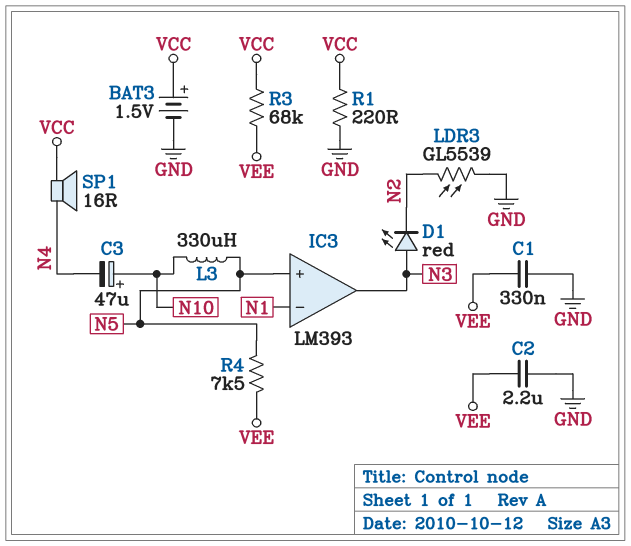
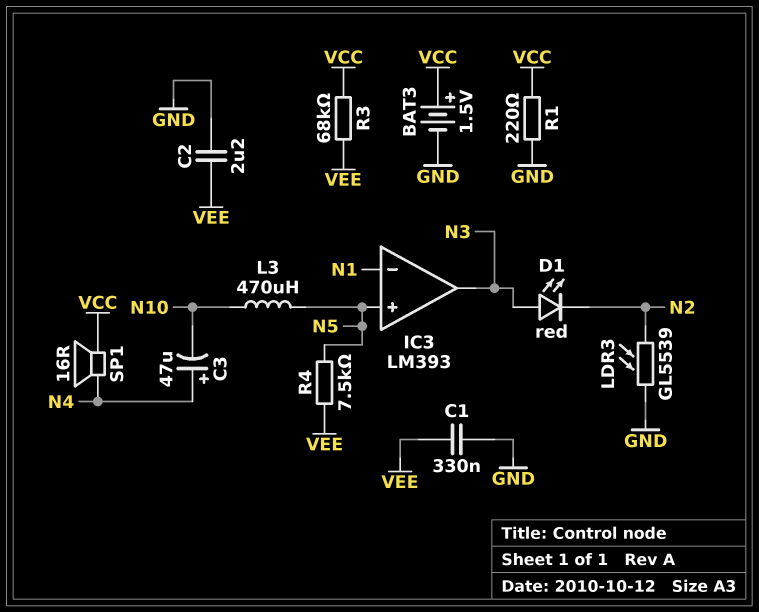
C3: 47uF (plus N10, minus N4) -> 47uF (plus N4, minus N10)
L3: 330uH (N5, N10) -> 470uH (N5, N10)

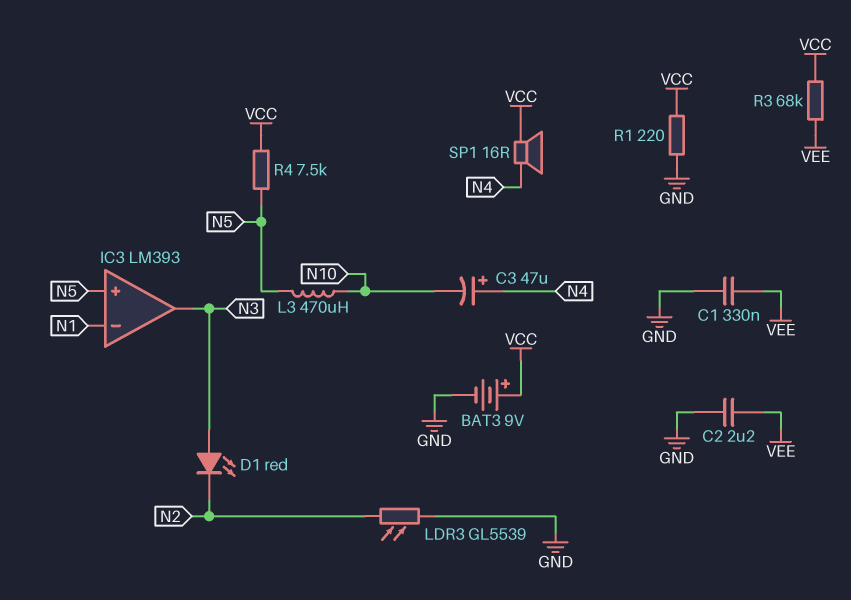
BAT3: 1.5V (plus VCC, minus GND) -> 9V (plus VCC, minus GND)
R4: 7.5k (N5, VEE) -> 7.5k (N5, VCC)

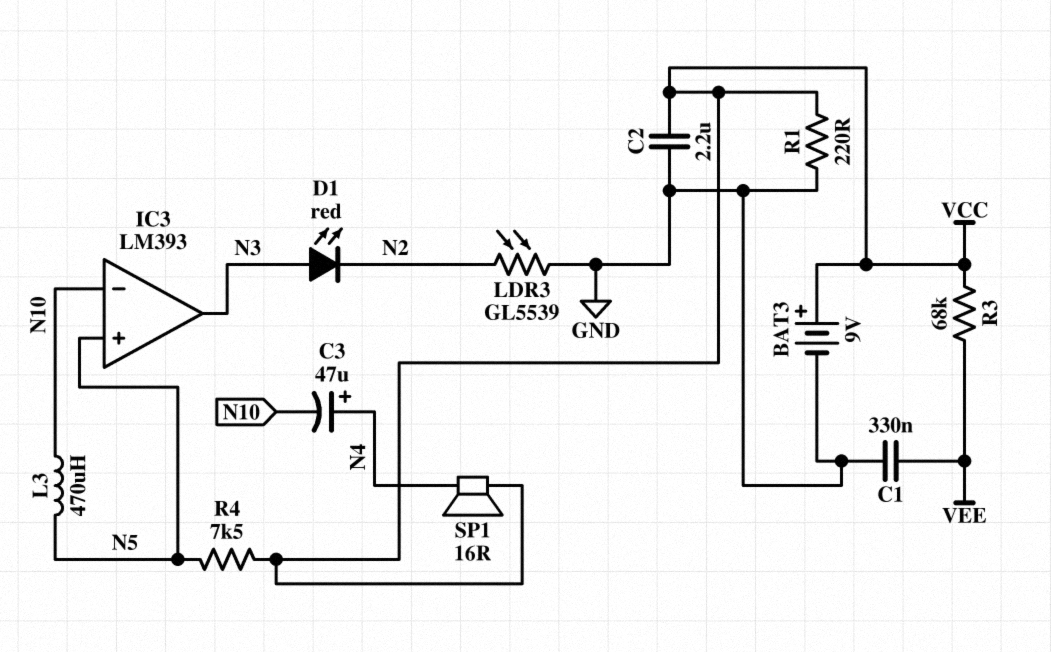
C2: 2.2uF (GND, VEE) -> 2.2uF (GND, VCC)
IC3 pin in-: N1 -> N10

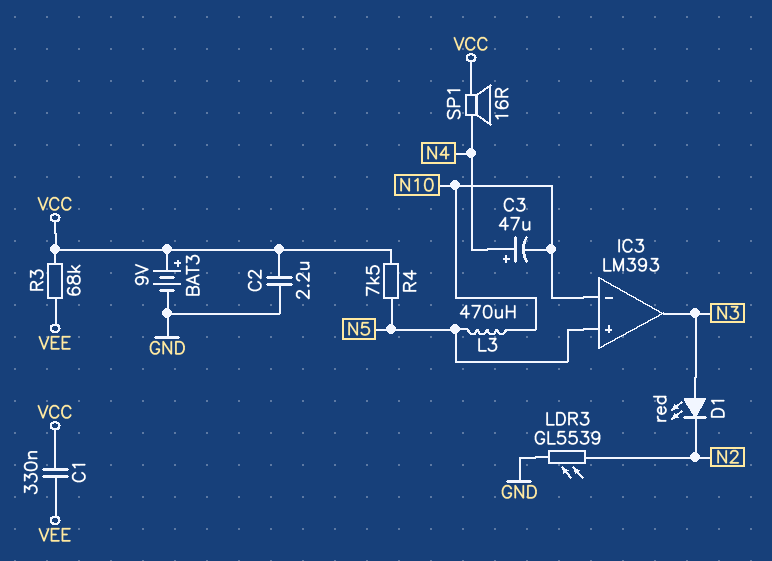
C1: 330nF (GND, VEE) -> 330nF (VCC, VEE)
R1: 220 (GND, VCC) -> none

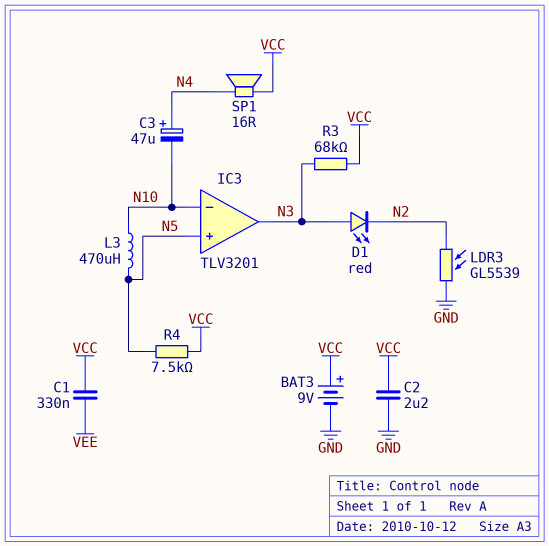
IC3: LM393 -> TLV3201
R3: 68k (VCC, VEE) -> 68k (N3, VCC)

